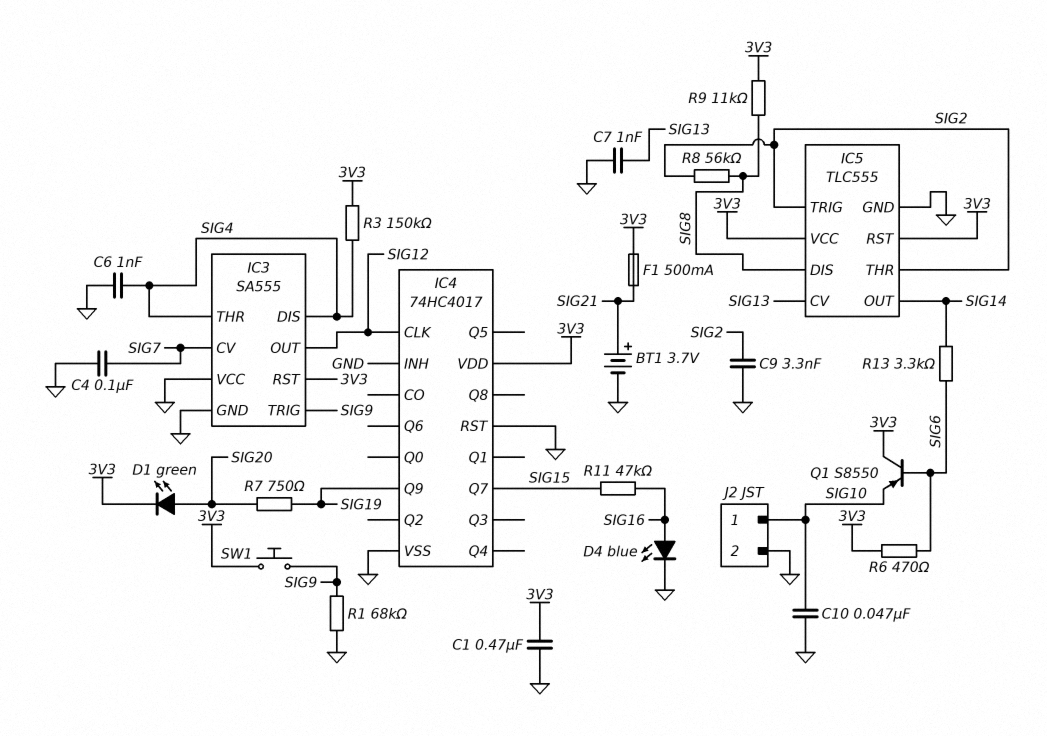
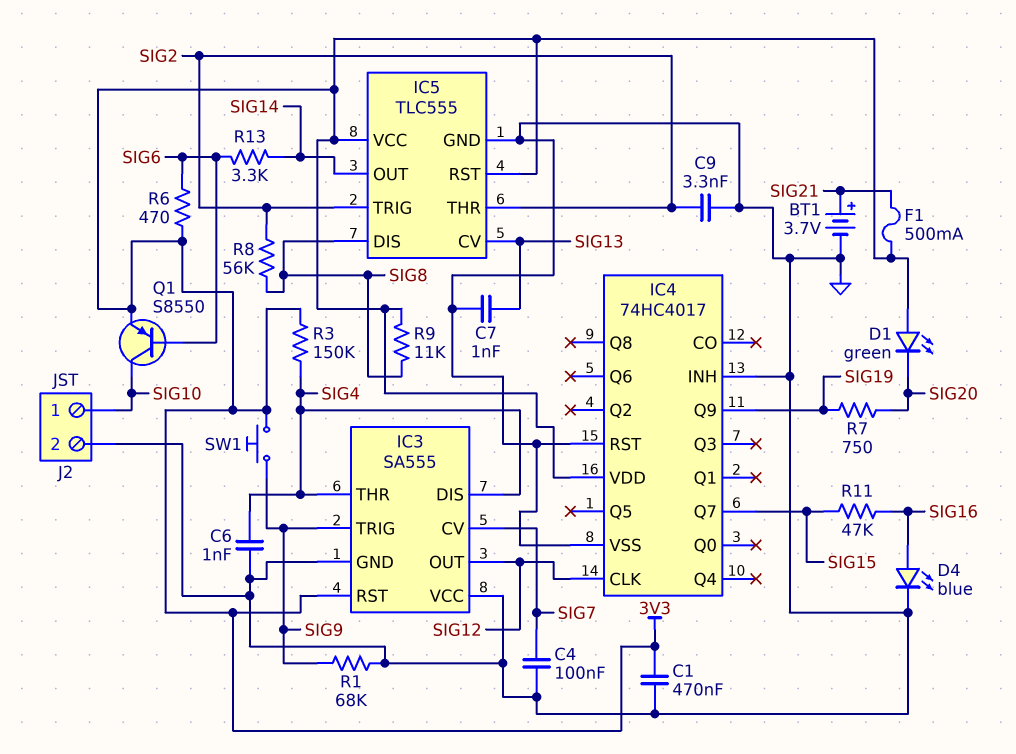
C10: 47nF (GND, SIG10) -> none
D1: LED green (A SIG20, K 3V3) -> LED green (A 3V3, K SIG20)
Q1: PNP S8550 (B SIG6, C 3V3, E SIG10) -> PNP S8550 (B SIG6, C SIG10, E 3V3)

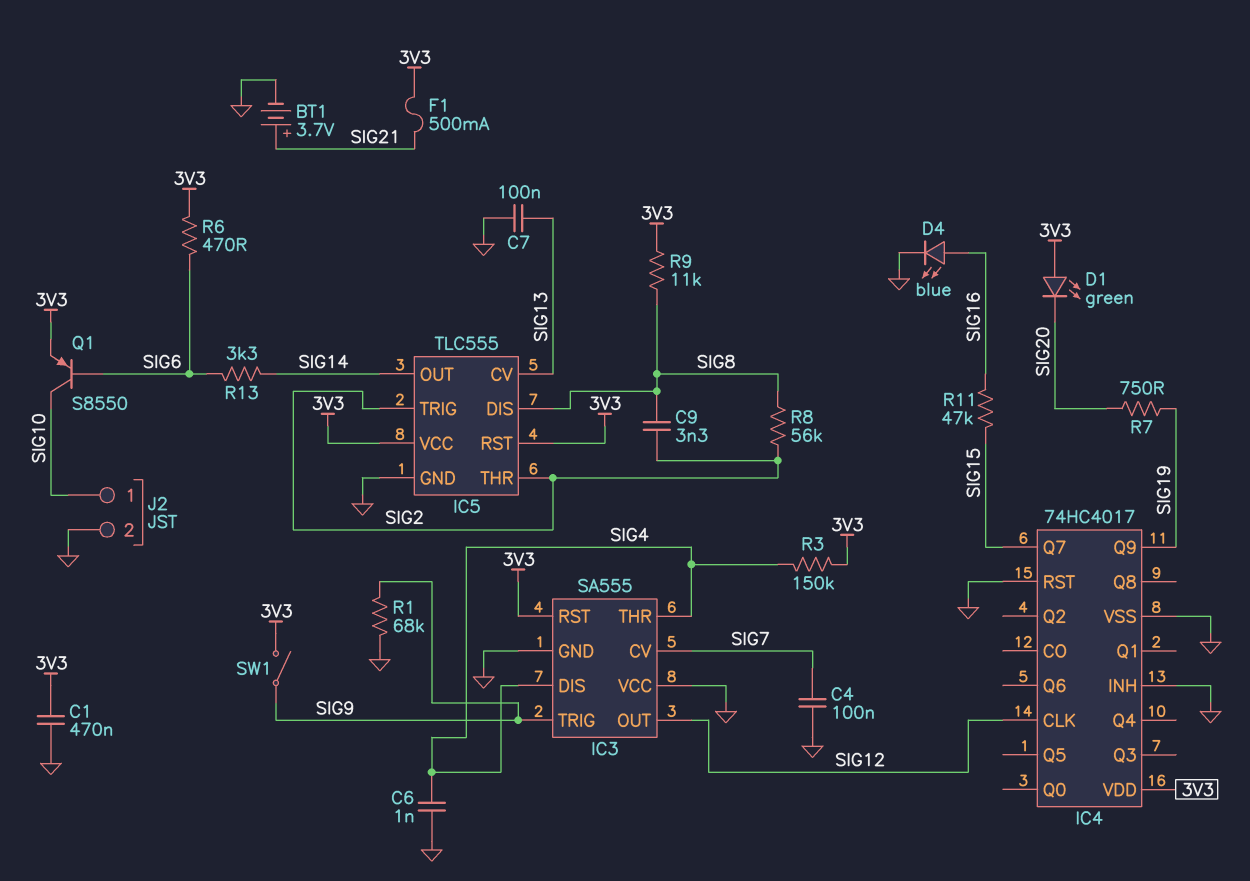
C7: 1nF (GND, SIG13) -> 100nF (GND, SIG13)
C9: 3.3nF (GND, SIG2) -> 3.3nF (SIG2, SIG8)
SW1: button (3V3, SIG9) -> switch (3V3, SIG9)

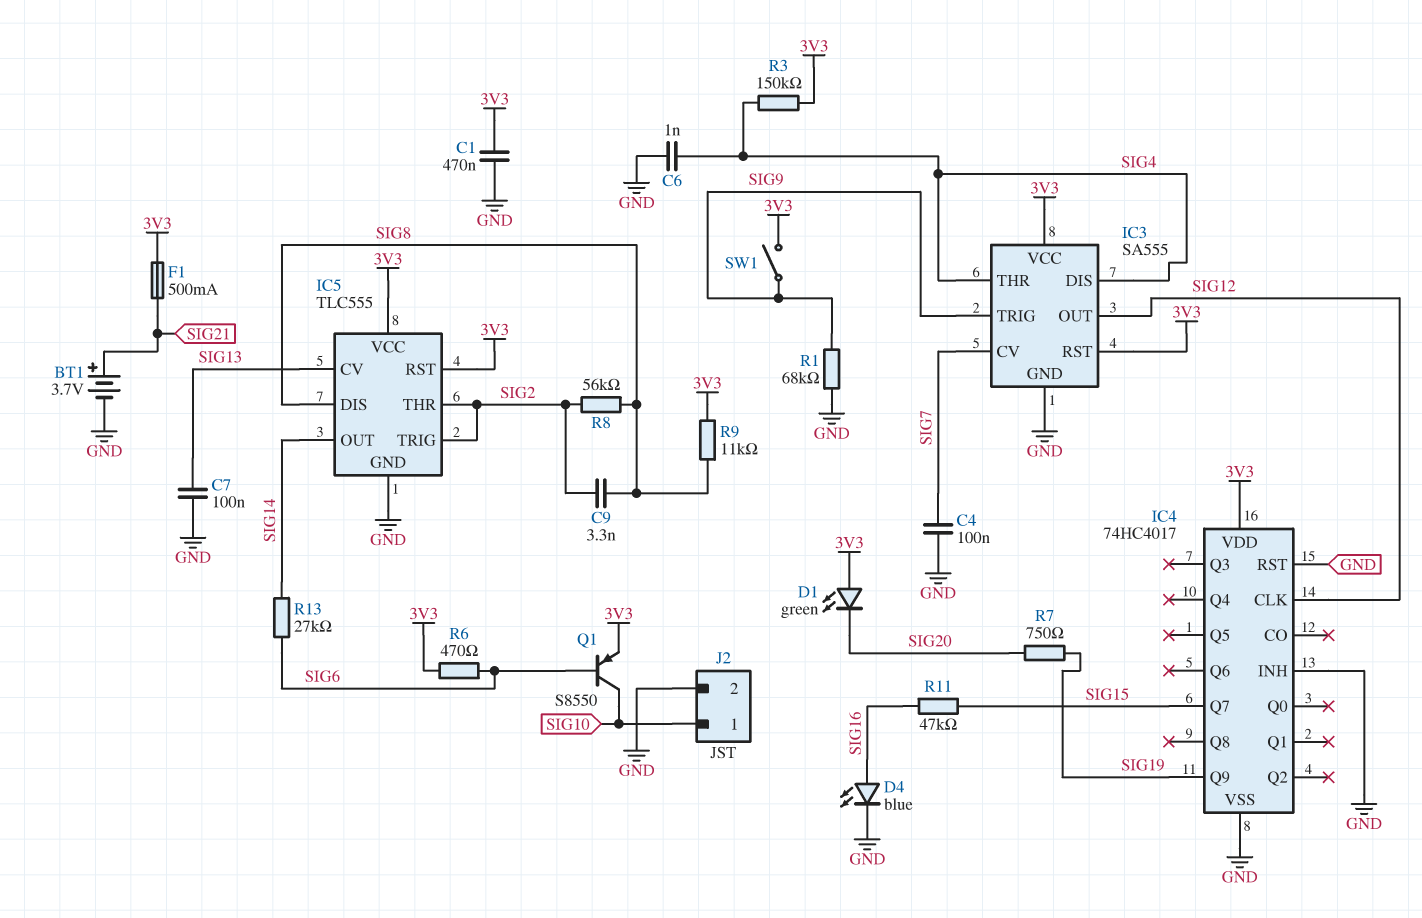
IC3 pin VCC: GND -> 3V3
R13: 3.3k (SIG6, SIG14) -> 27k (SIG6, SIG14)

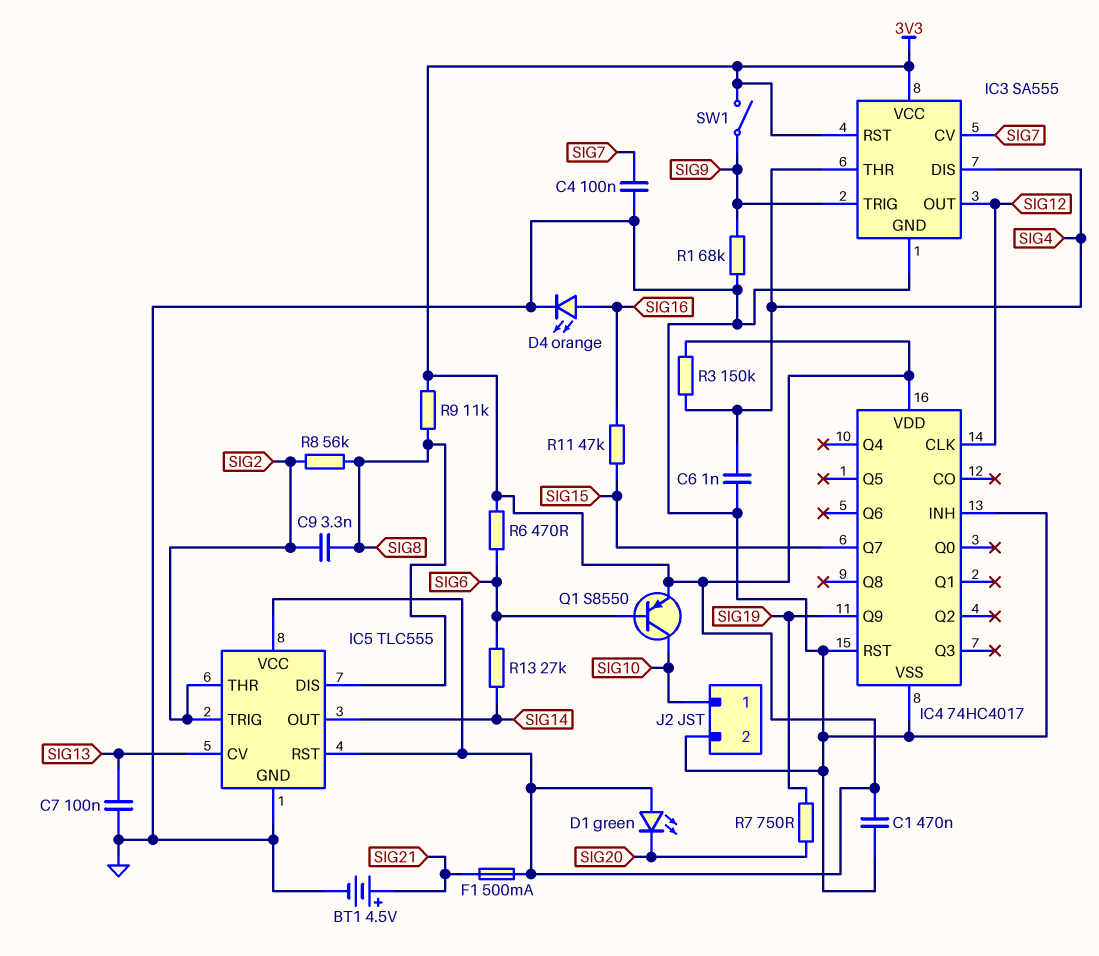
BT1: 3.7V (plus SIG21, minus GND) -> 4.5V (plus SIG21, minus GND)
D4: LED blue (A SIG16, K GND) -> LED orange (A SIG16, K GND)

